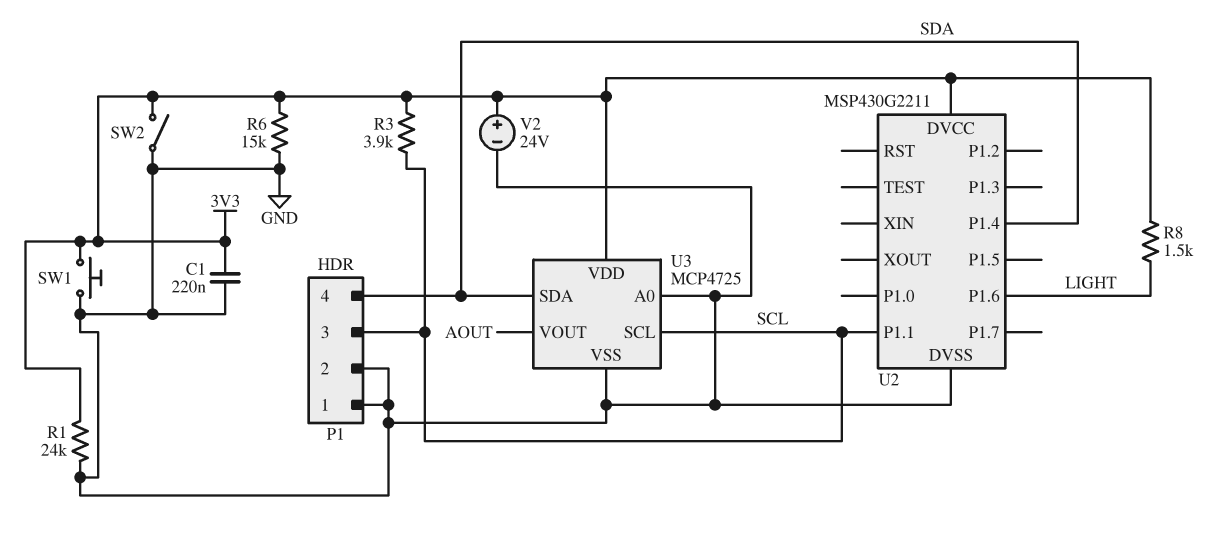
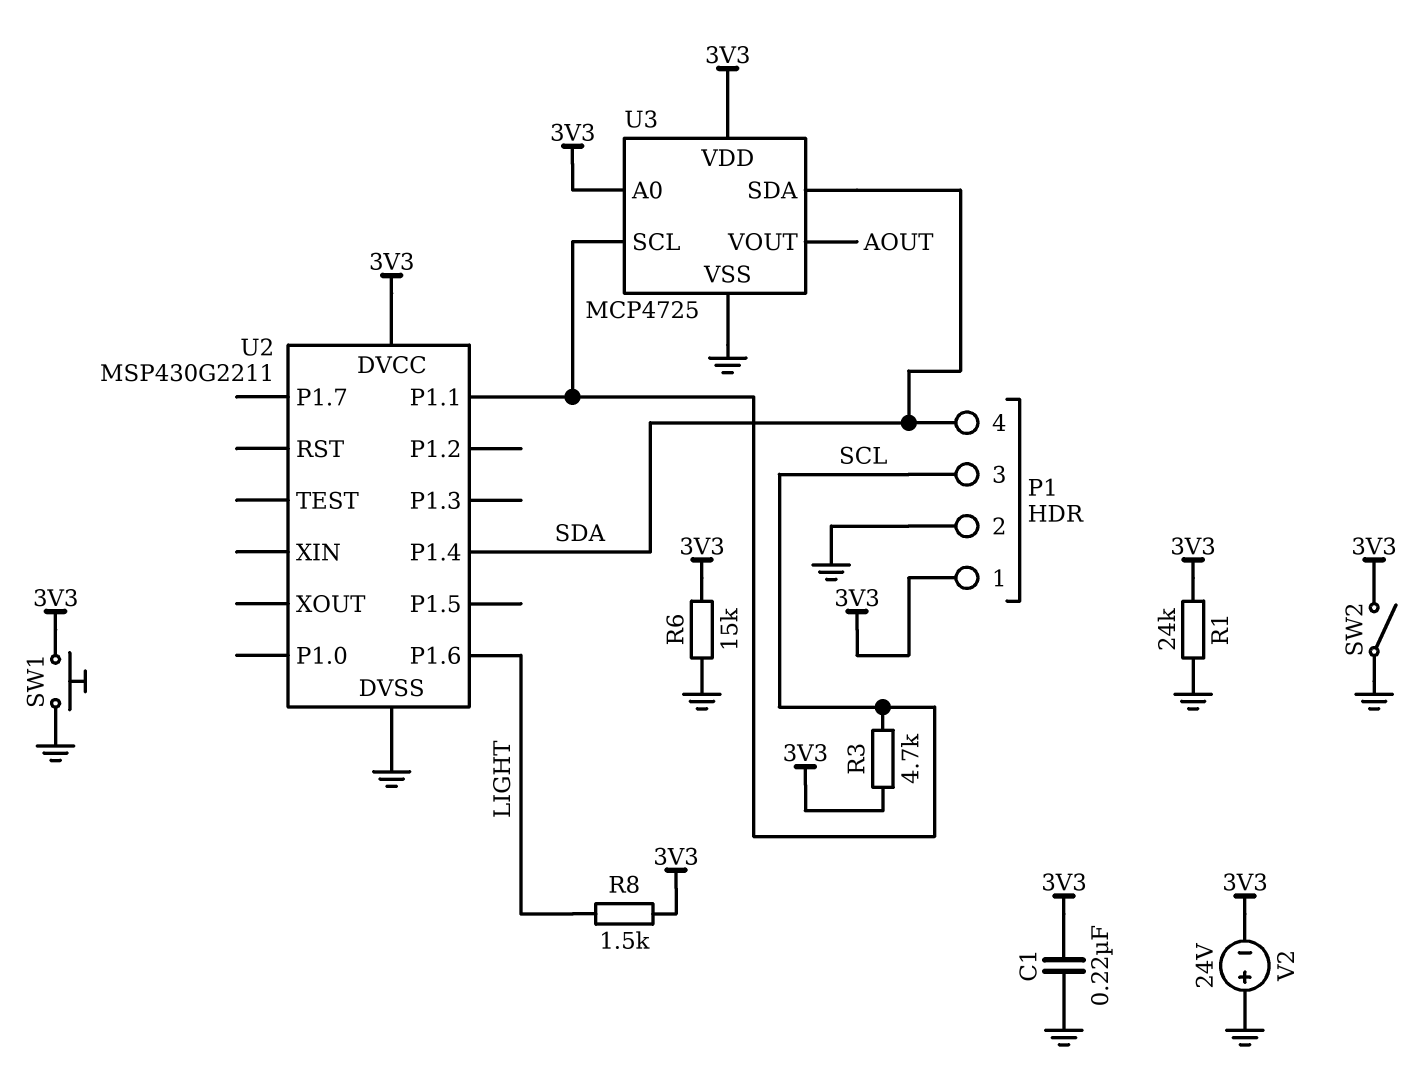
P1 pin 1: GND -> 3V3
R3: 3.9k (3V3, SCL) -> 4.7k (3V3, SCL)
U3 pin A0: GND -> 3V3
V2: 24V (plus 3V3, minus GND) -> 24V (plus GND, minus 3V3)

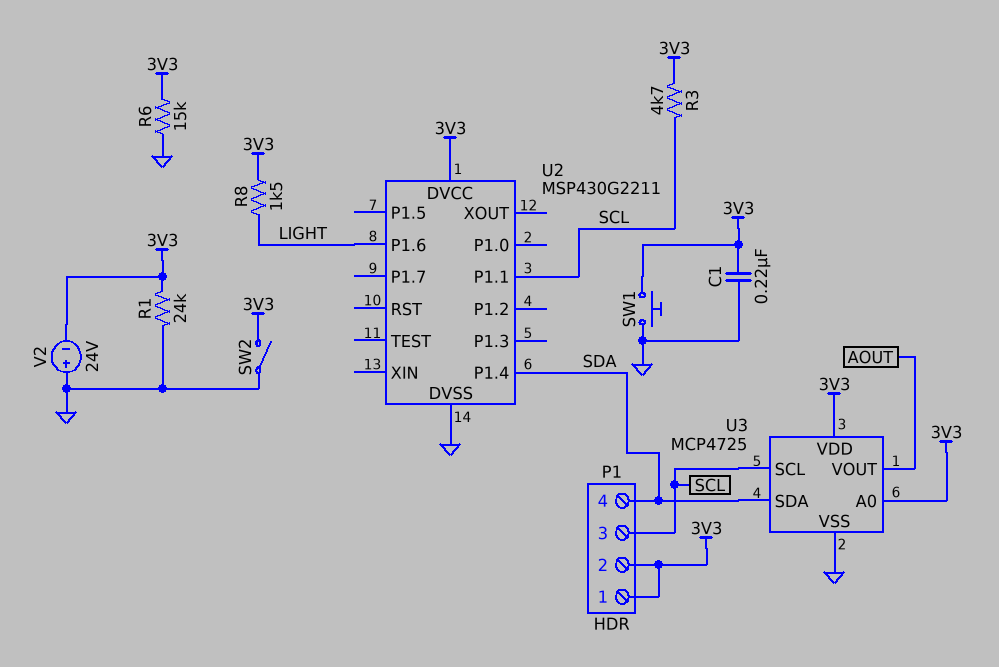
P1 pin 2: GND -> 3V3

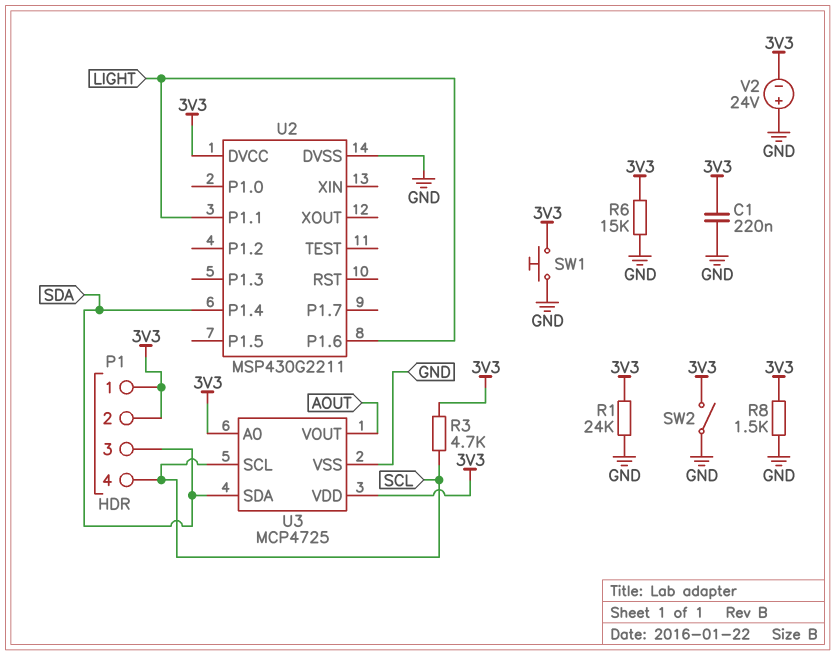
P1 pin 3: SCL -> SDA
P1 pin 4: SDA -> SCL
R8: 1.5k (3V3, LIGHT) -> 1.5k (3V3, GND)
U2 pin P1.1: SCL -> LIGHT

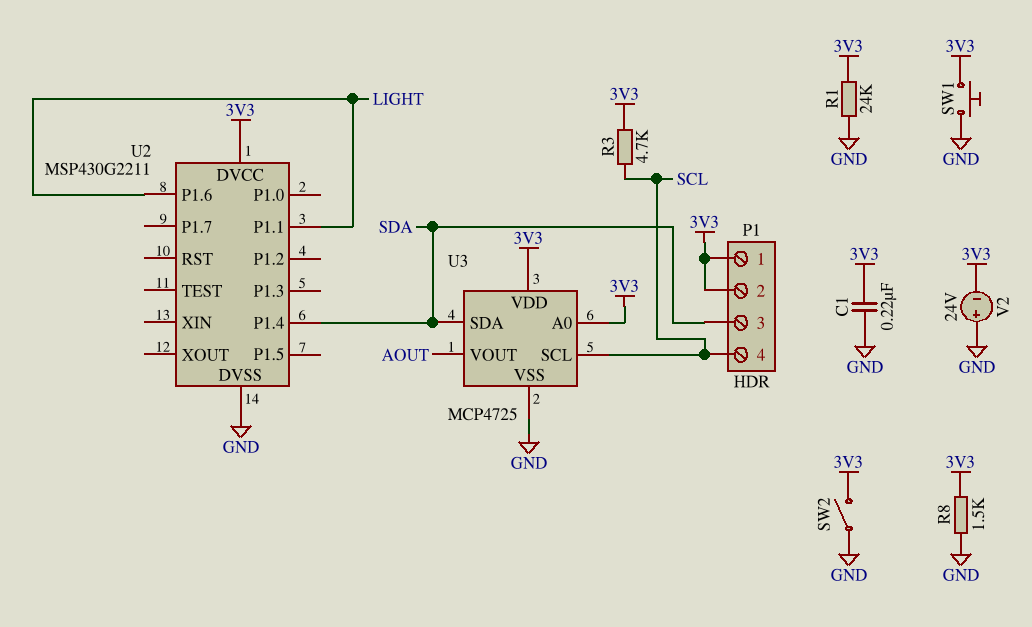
R6: 15k (3V3, GND) -> none

